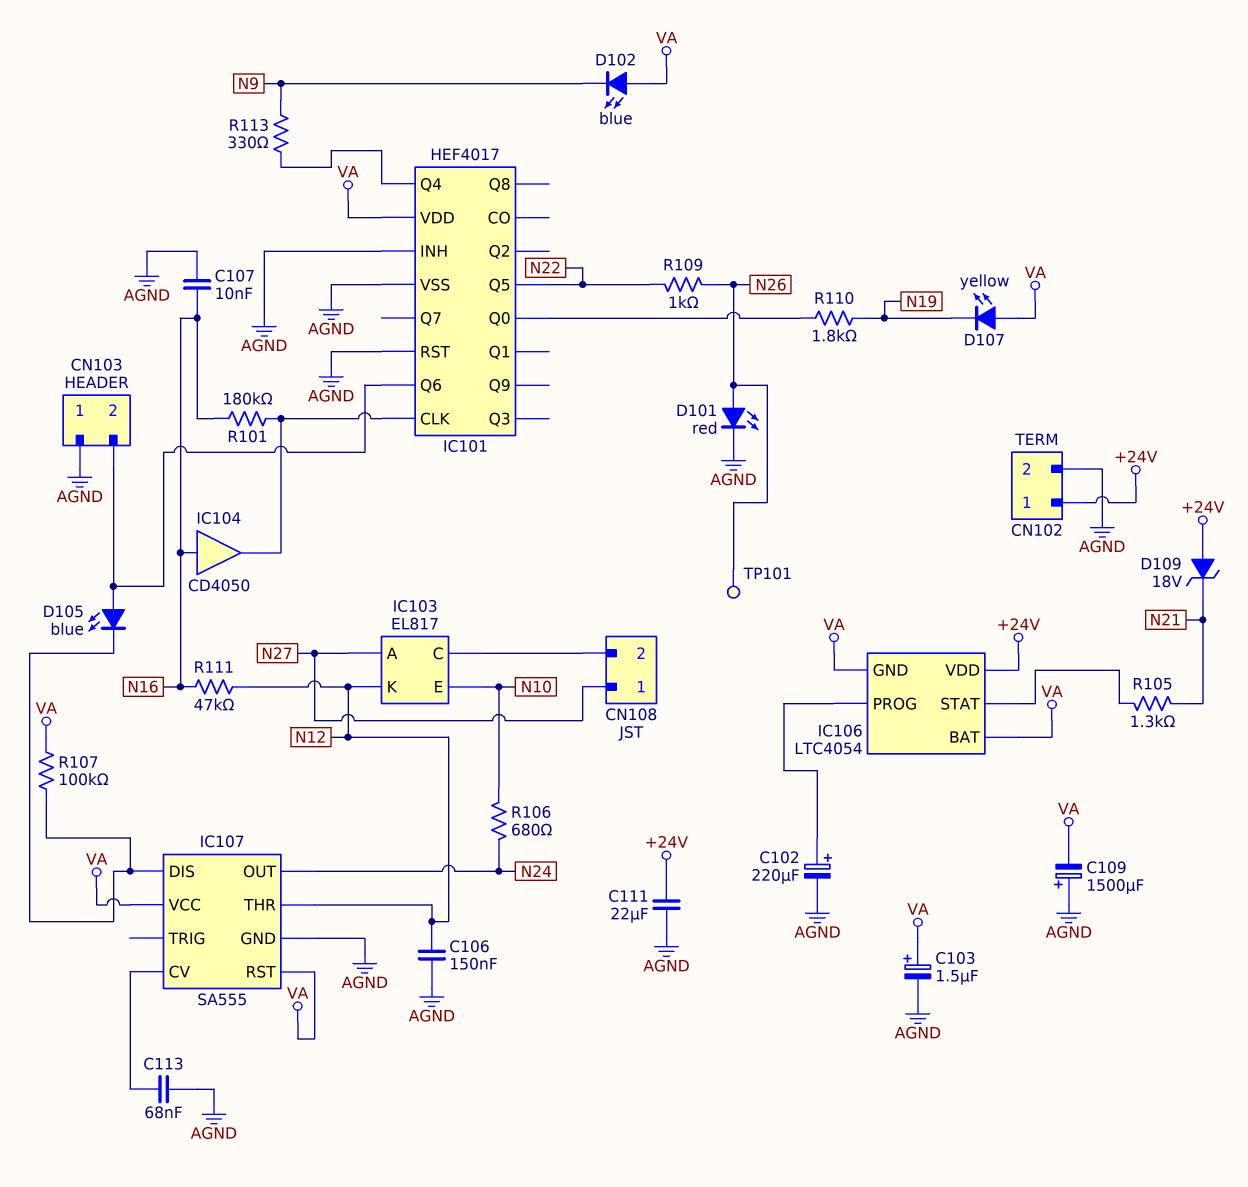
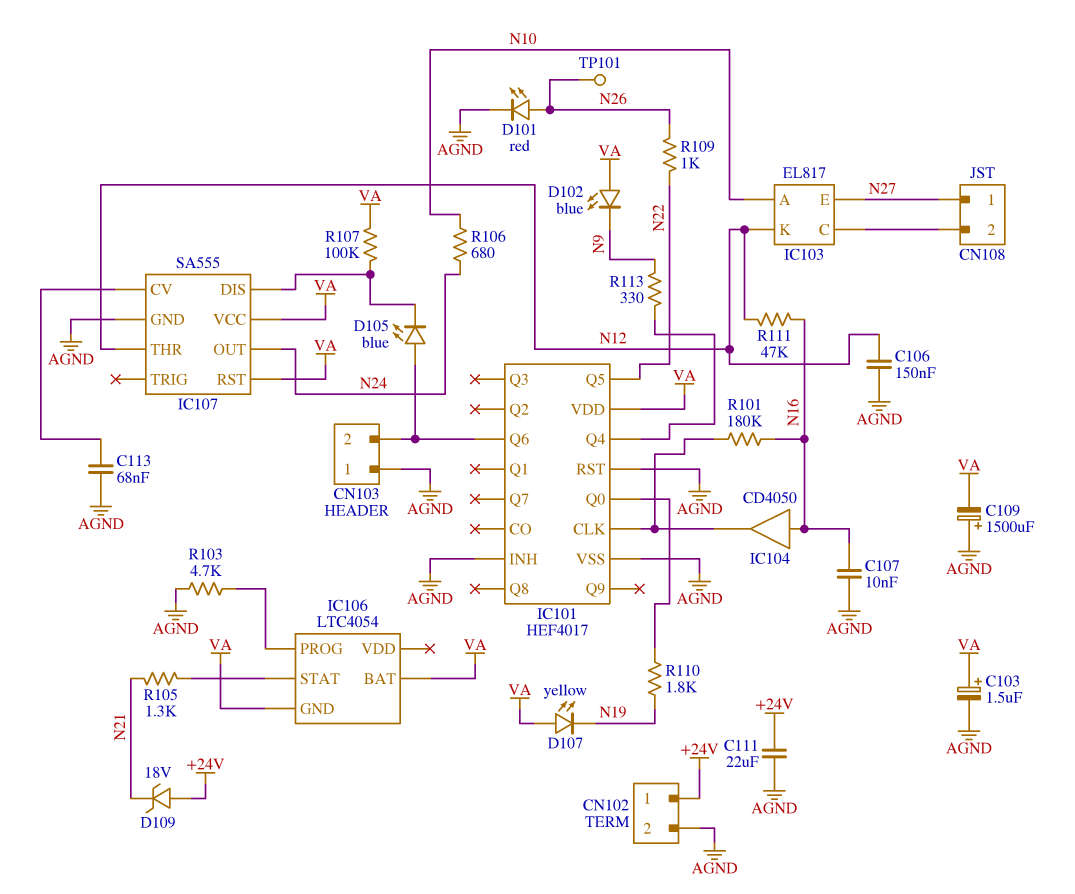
C102: 220uF (plus IC106/PROG, minus AGND) -> none
IC103 pin A: N27 -> N10
IC103 pin E: N10 -> N27
IC106 pin VDD: +24V -> none
R103: none -> 4.7k (AGND, IC106/PROG)

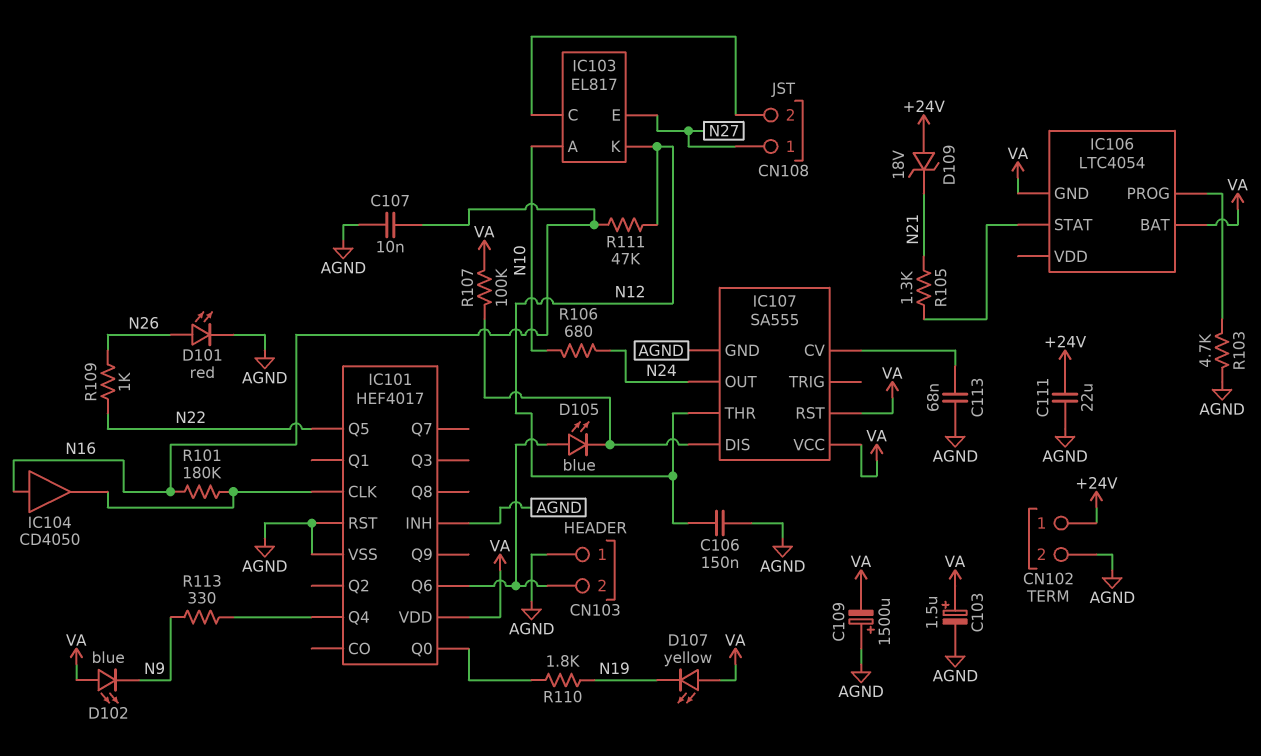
TP101: test point (N26) -> none

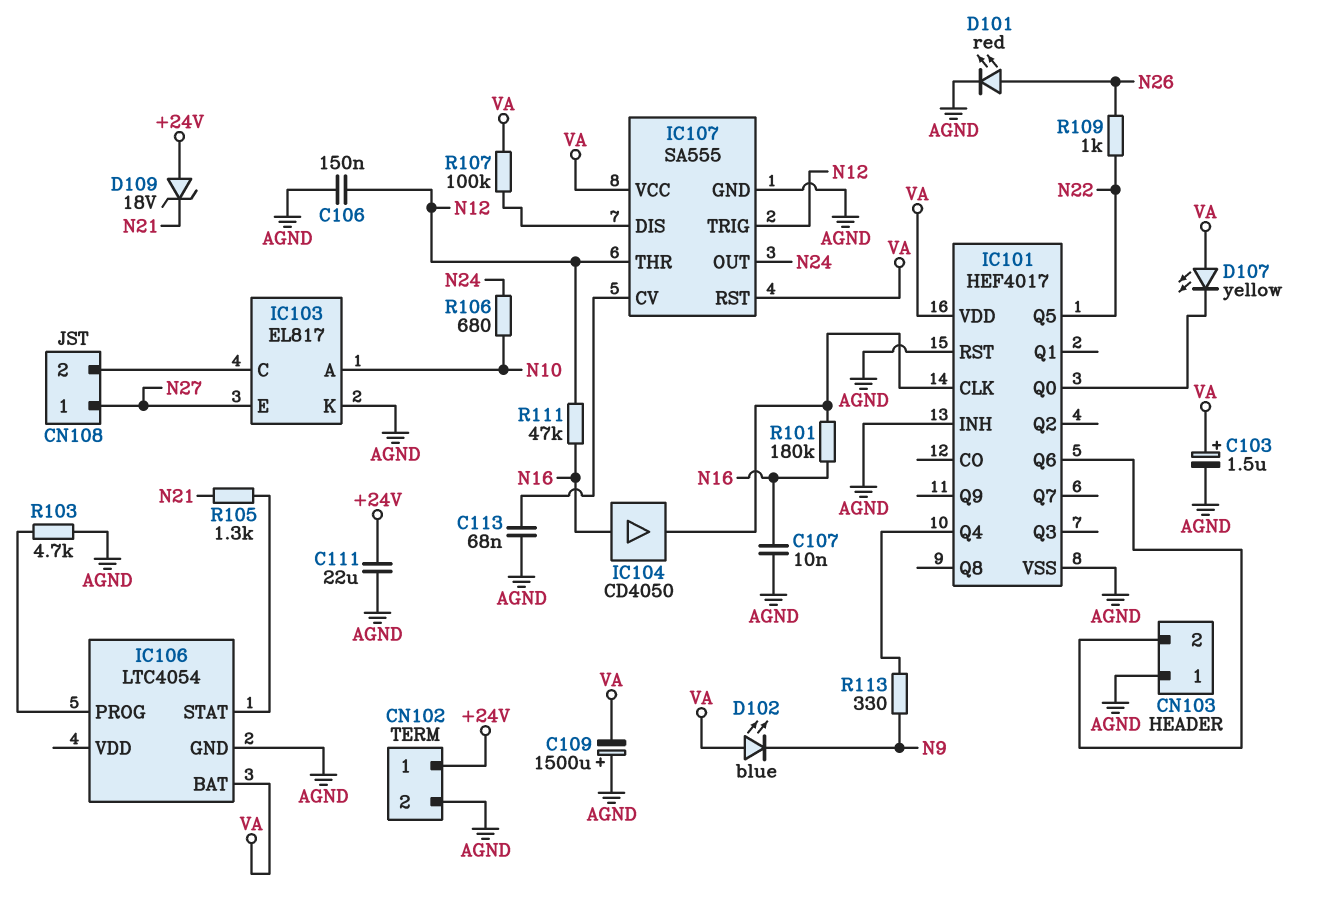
D105: LED blue (A CN103/2, K IC107/DIS) -> none
D107: LED yellow (A VA, K N19) -> LED yellow (A VA, K IC101/Q0)
IC103 pin K: N12 -> AGND
IC106 pin GND: VA -> AGND
IC107 pin TRIG: none -> N12
R110: 1.8k (IC101/Q0, N19) -> none

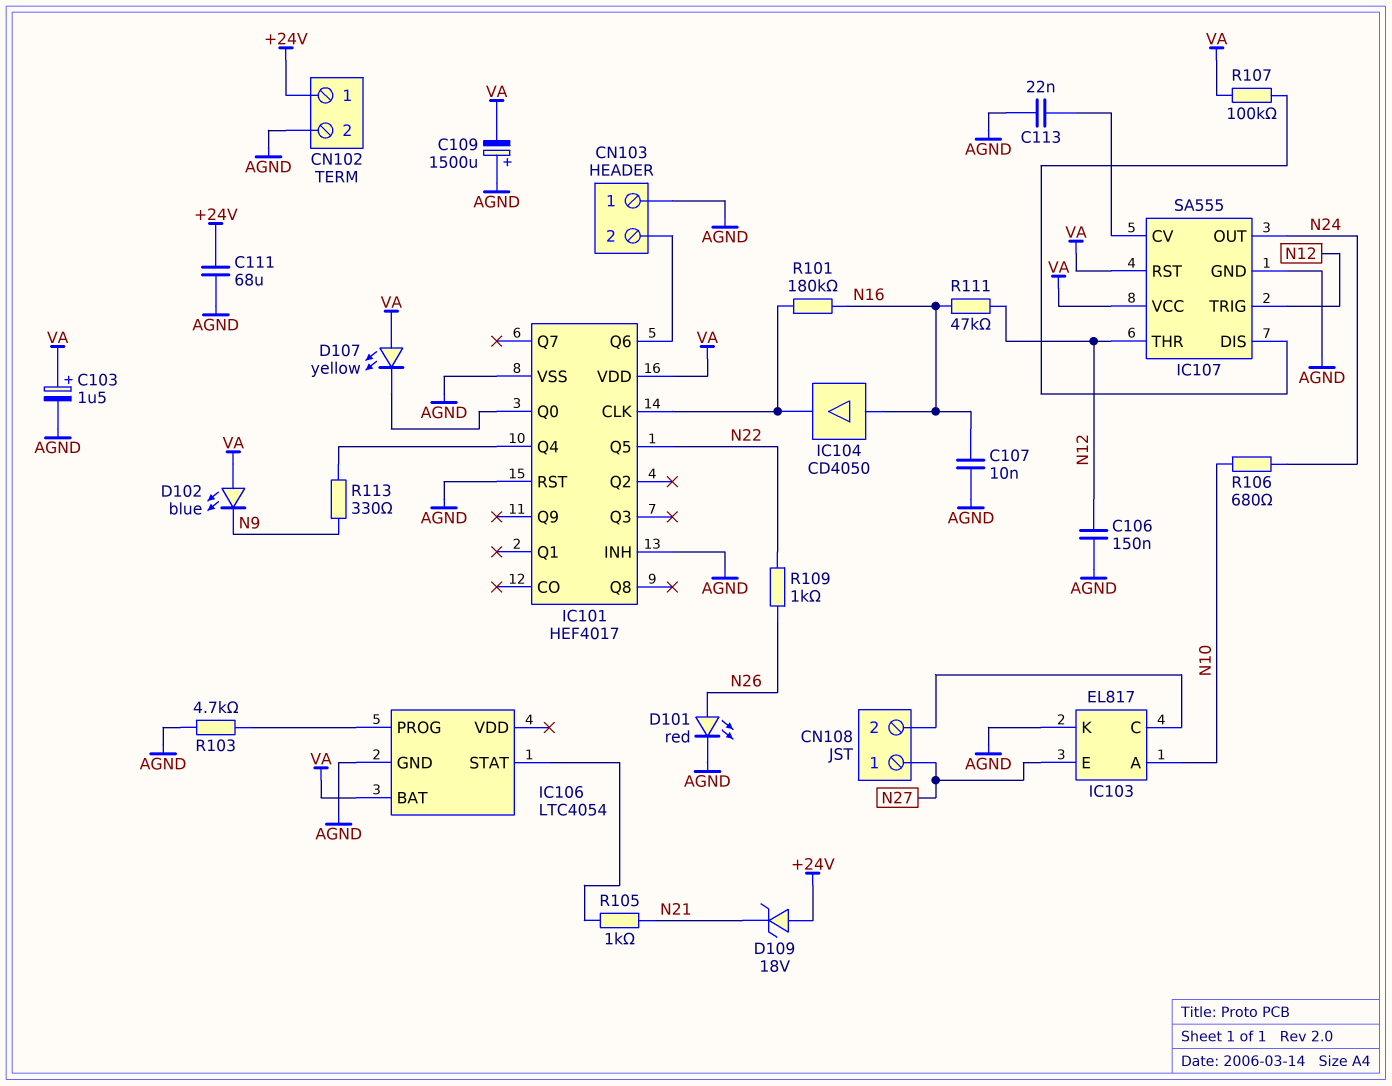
C111: 22uF (+24V, AGND) -> 68uF (+24V, AGND)
C113: 68nF (AGND, IC107/CV) -> 22nF (AGND, IC107/CV)
R105: 1.3k (IC106/STAT, N21) -> 1k (IC106/STAT, N21)

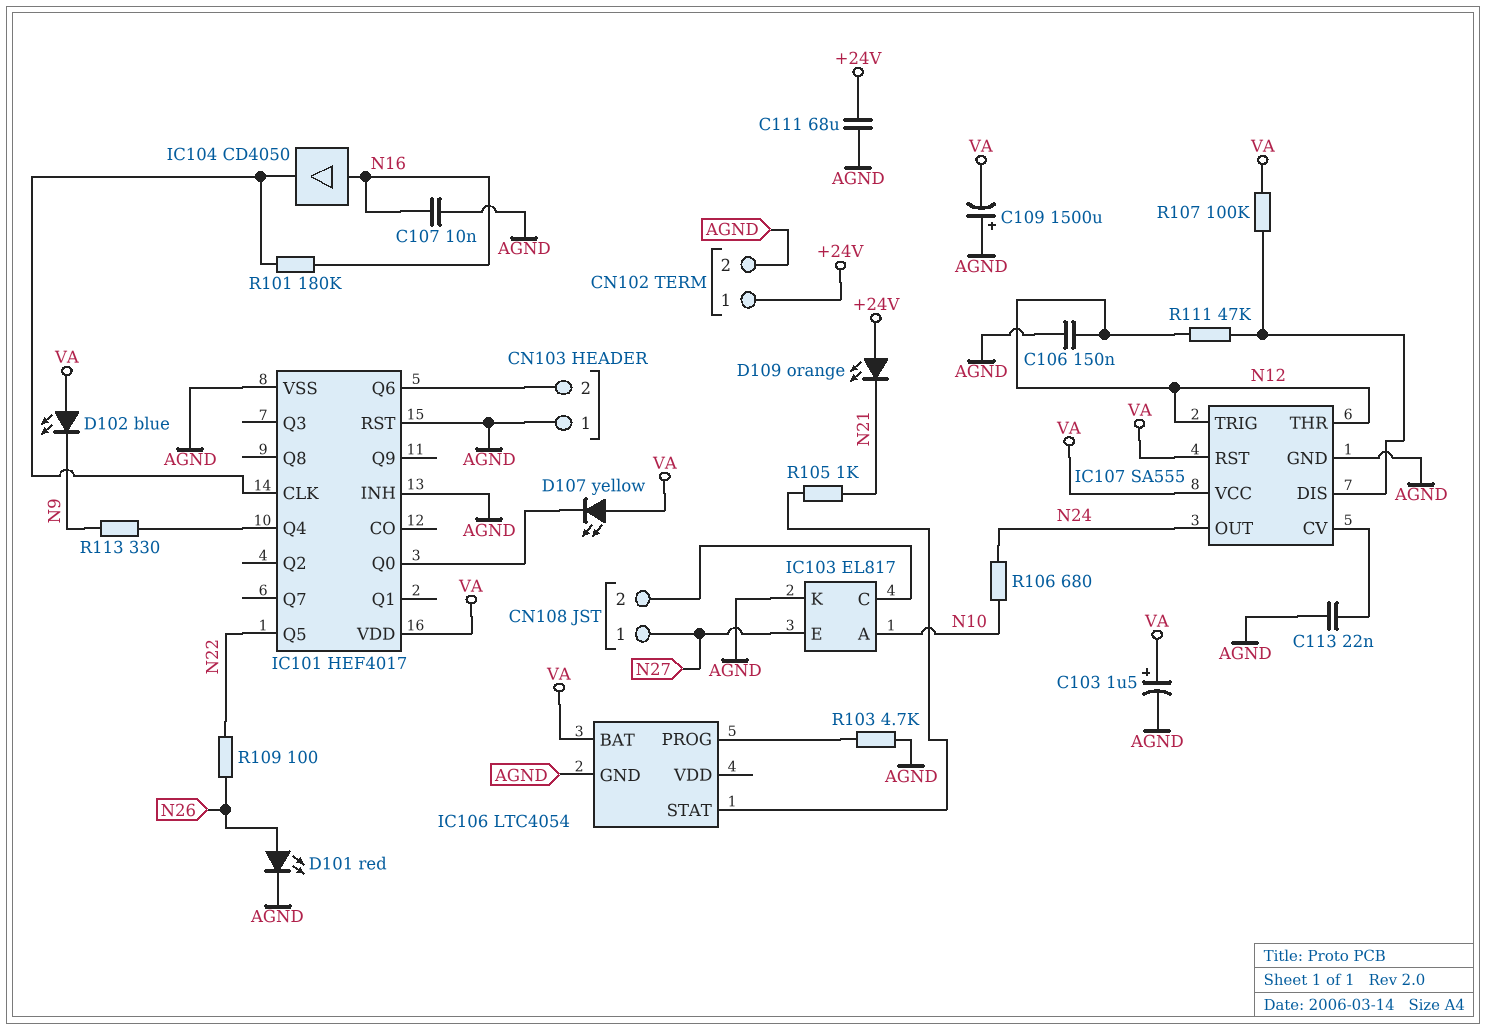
D109: zener 18V (A +24V, K N21) -> LED orange (A +24V, K N21)
R109: 1k (N22, N26) -> 100 (N22, N26)
R111: 47k (N12, N16) -> 47k (IC107/DIS, N12)

